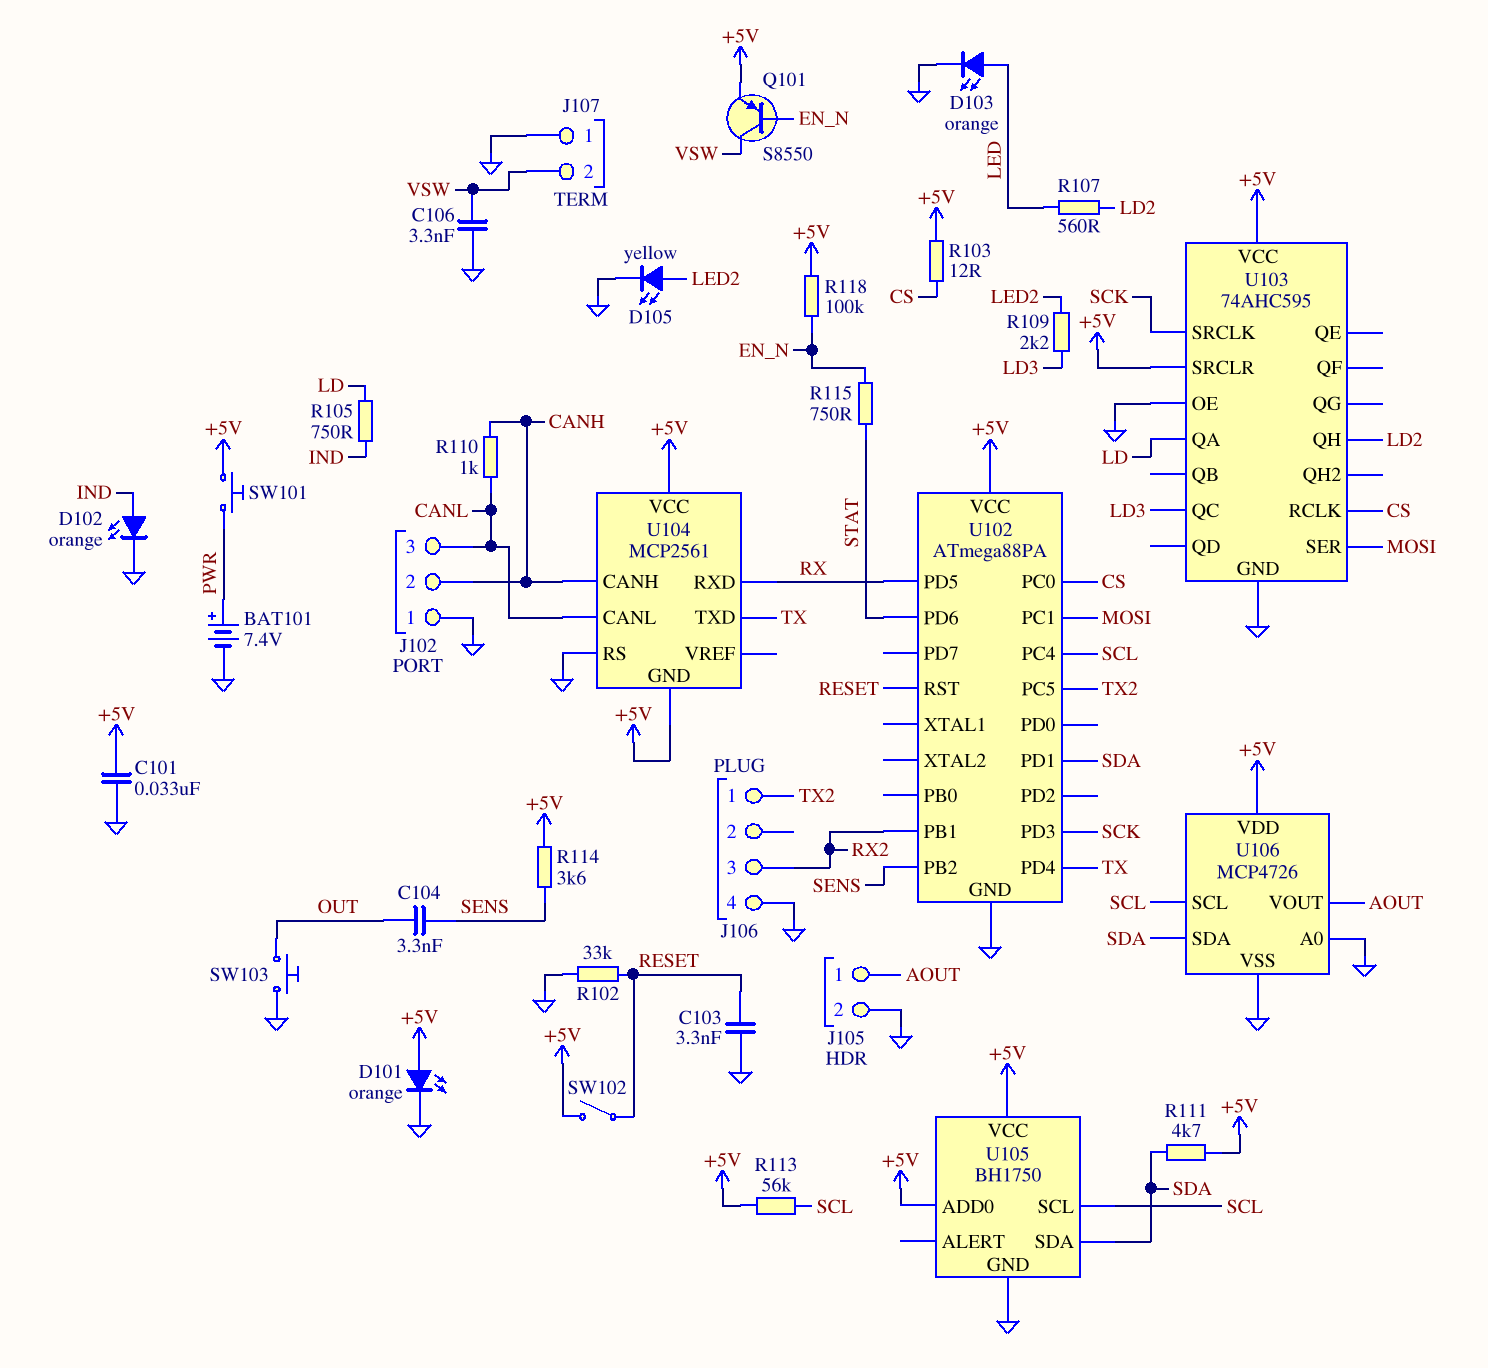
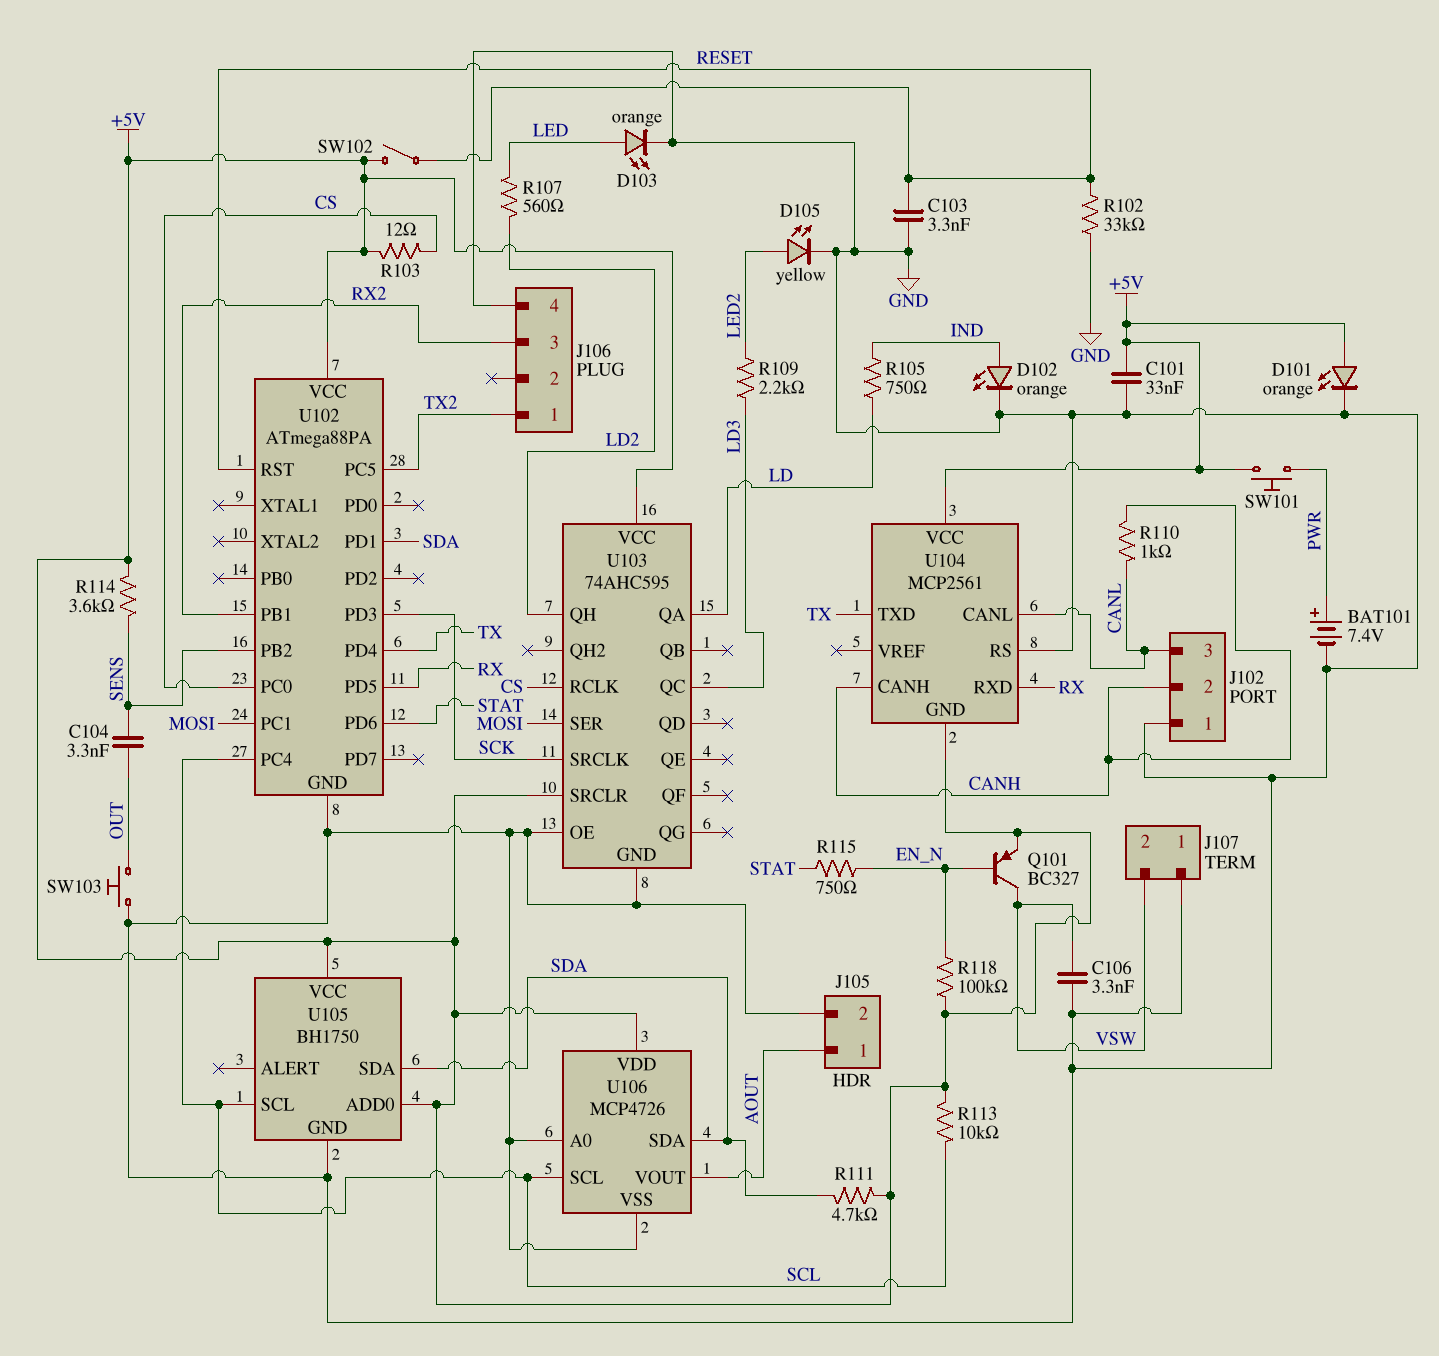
Q101: PNP S8550 (B EN_N, C VSW, E +5V) -> PNP BC327 (B EN_N, C VSW, E +5V)
R113: 56k (+5V, SCL) -> 10k (+5V, SCL)

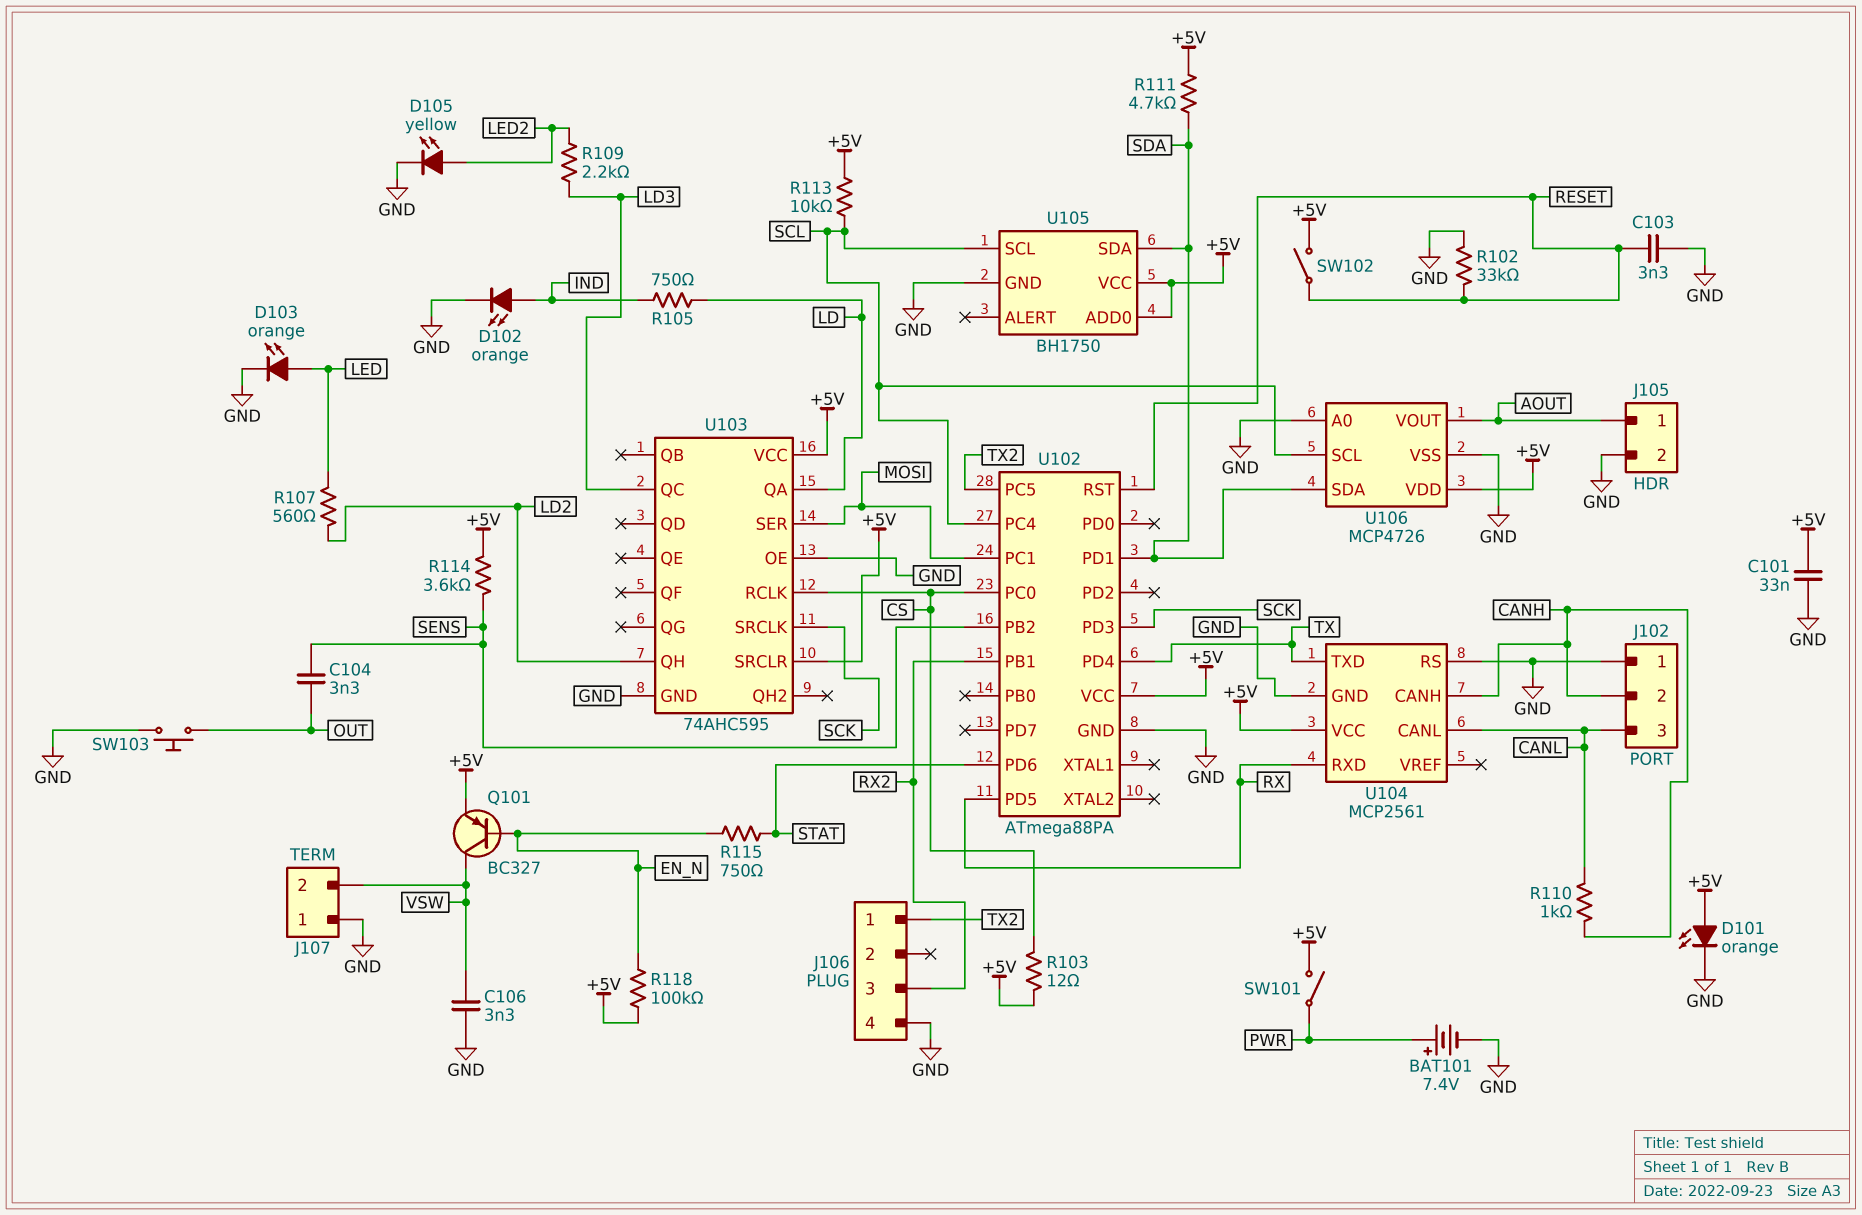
SW101: button (+5V, PWR) -> switch (+5V, PWR)
U104 pin GND: +5V -> GND

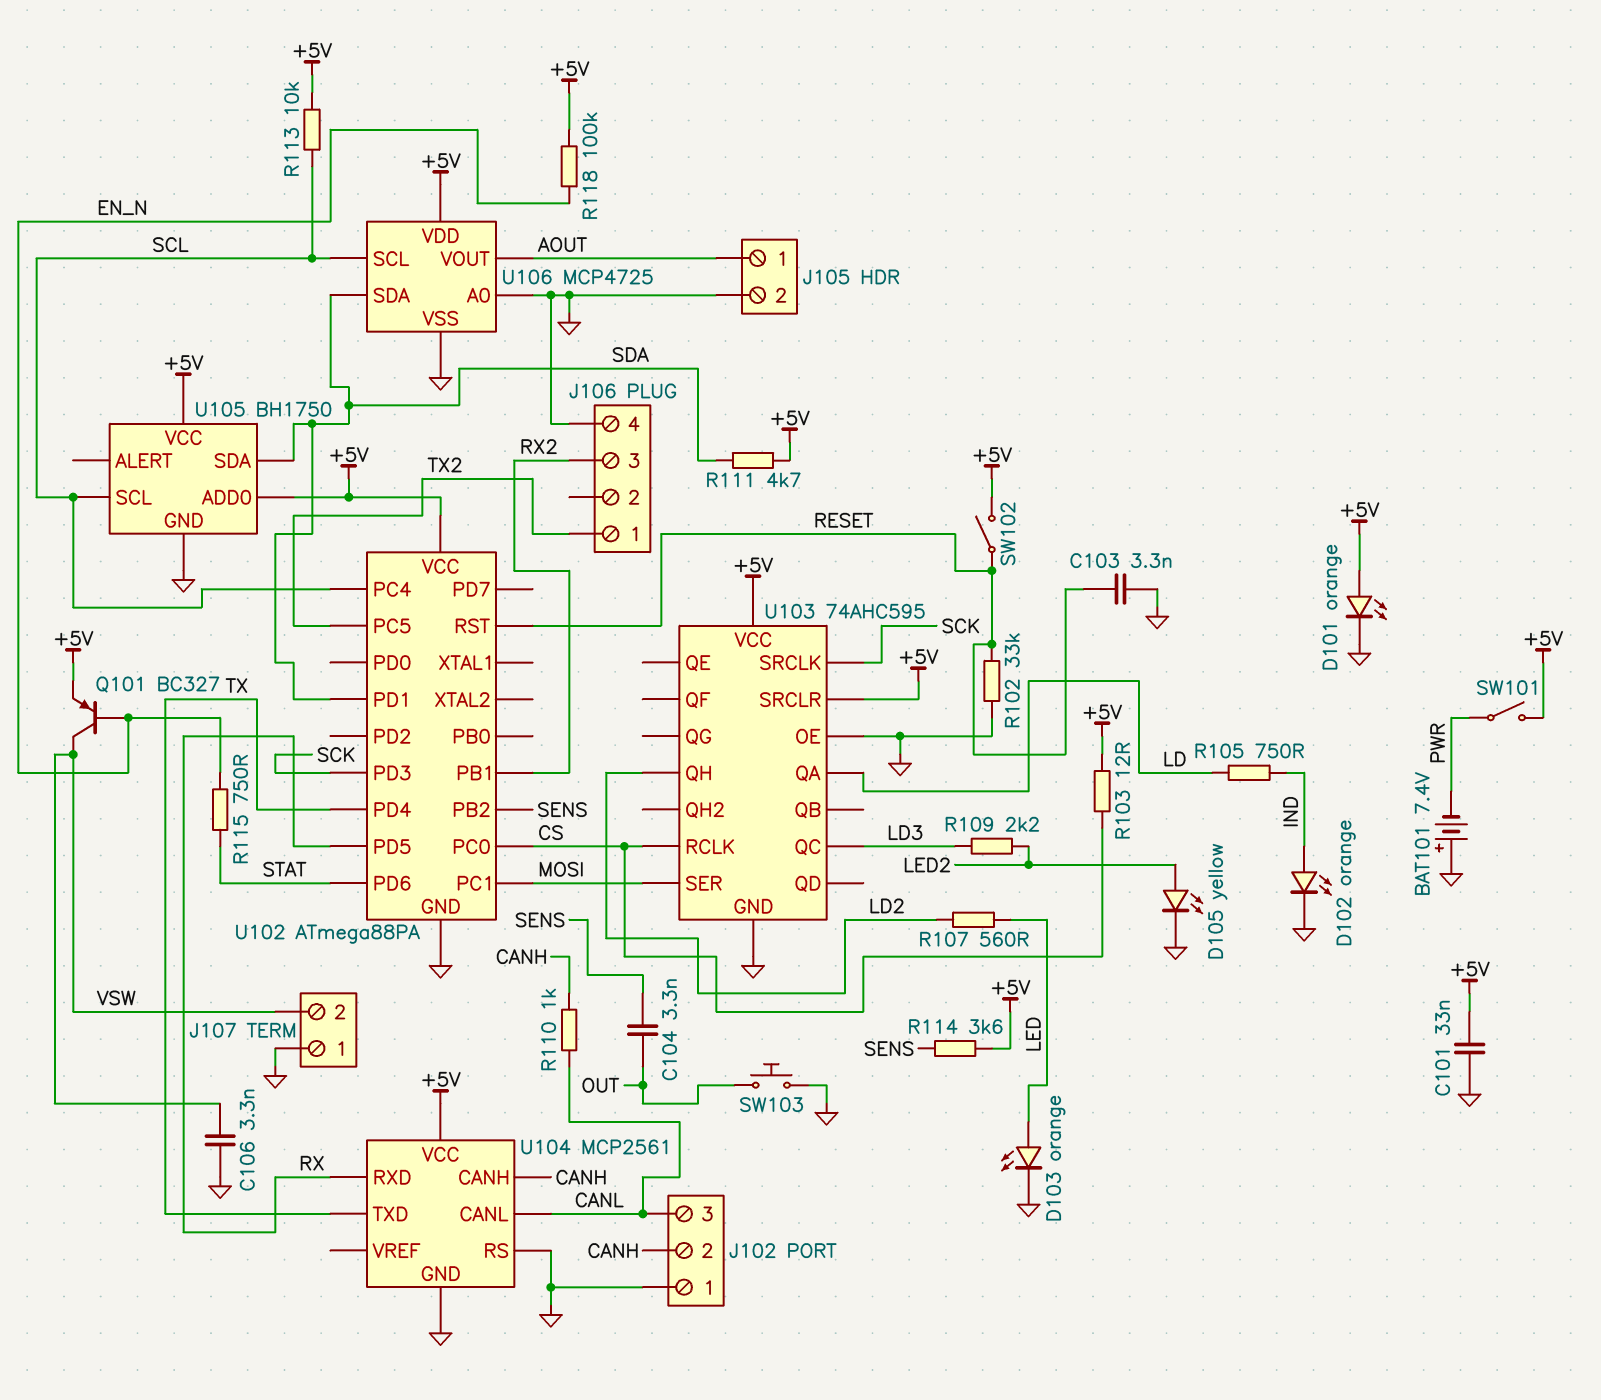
BAT101: 7.4V (plus PWR, minus GND) -> 7.4V (plus GND, minus PWR)
U106: MCP4726 -> MCP4725

